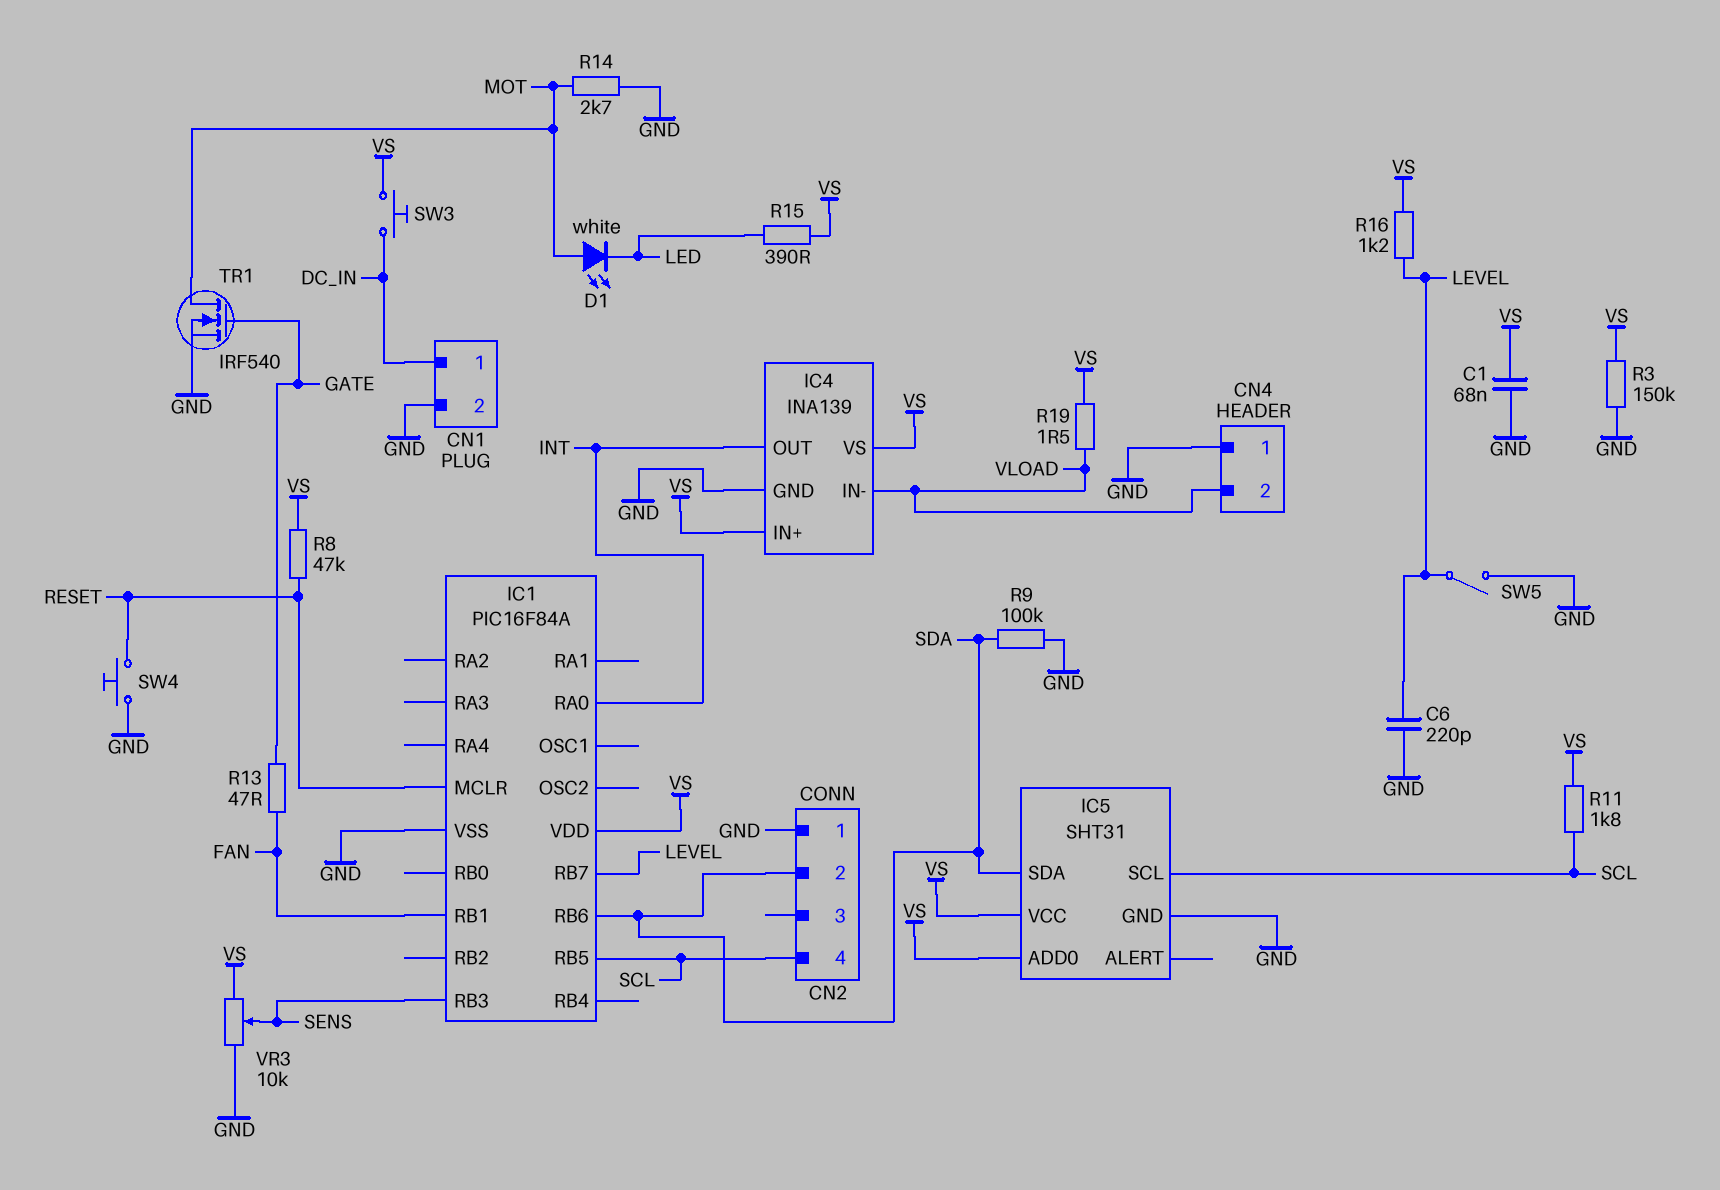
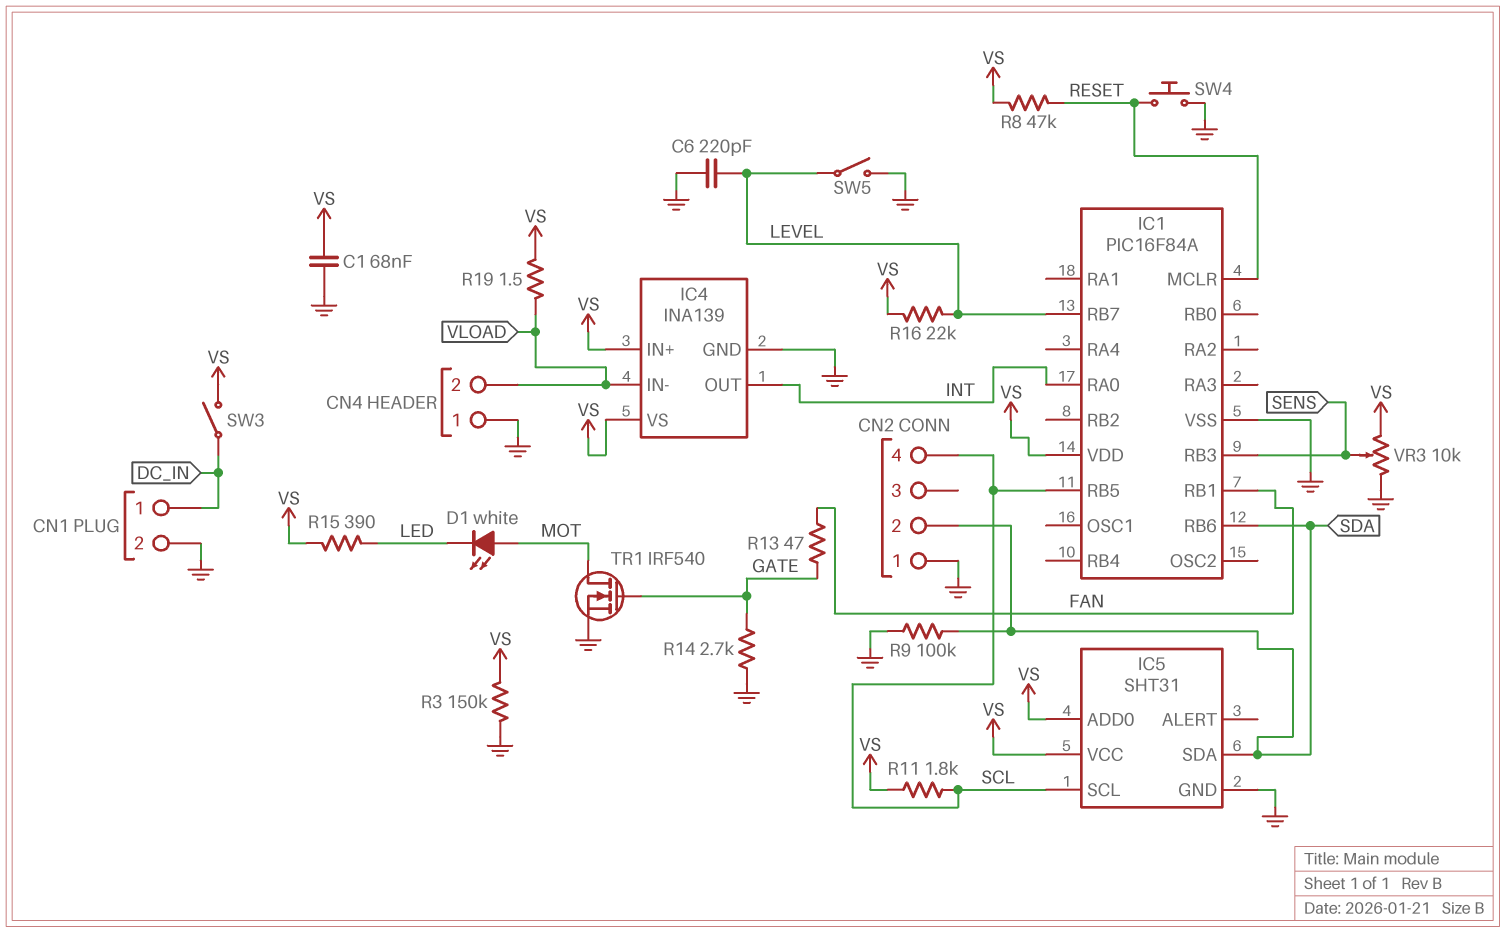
R14: 2.7k (GND, MOT) -> 2.7k (GATE, GND)
R16: 1.2k (LEVEL, VS) -> 22k (LEVEL, VS)
SW3: button (DC_IN, VS) -> switch (DC_IN, VS)

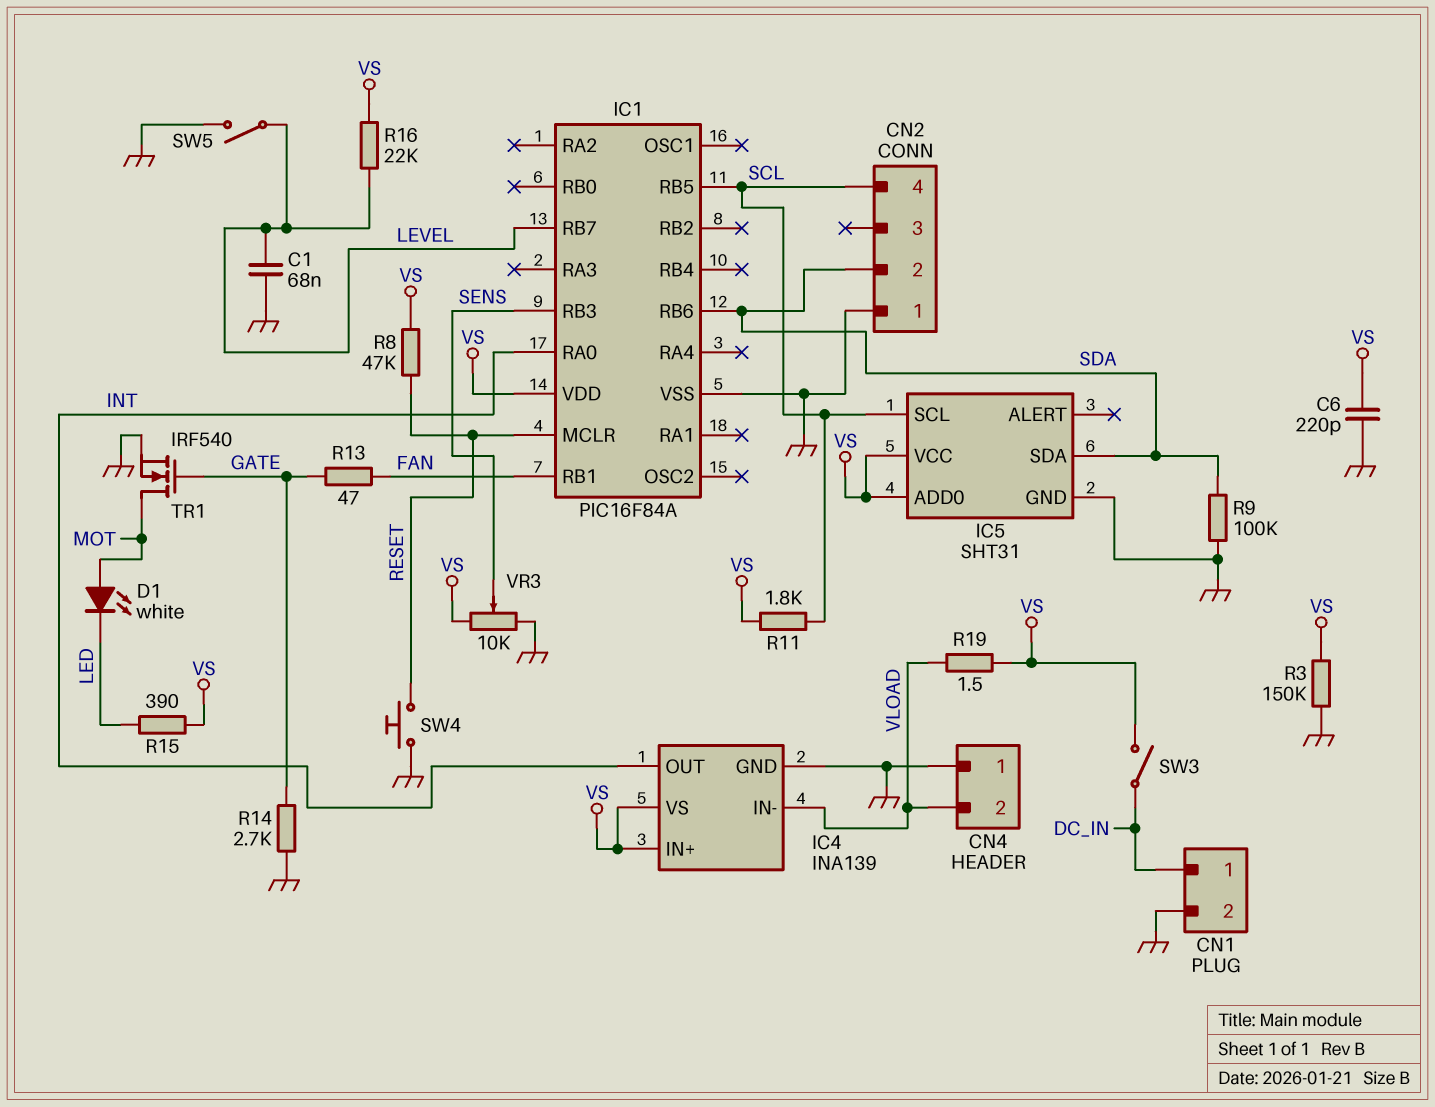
C1: 68nF (GND, VS) -> 68nF (GND, LEVEL)
C6: 220pF (GND, LEVEL) -> 220pF (GND, VS)

